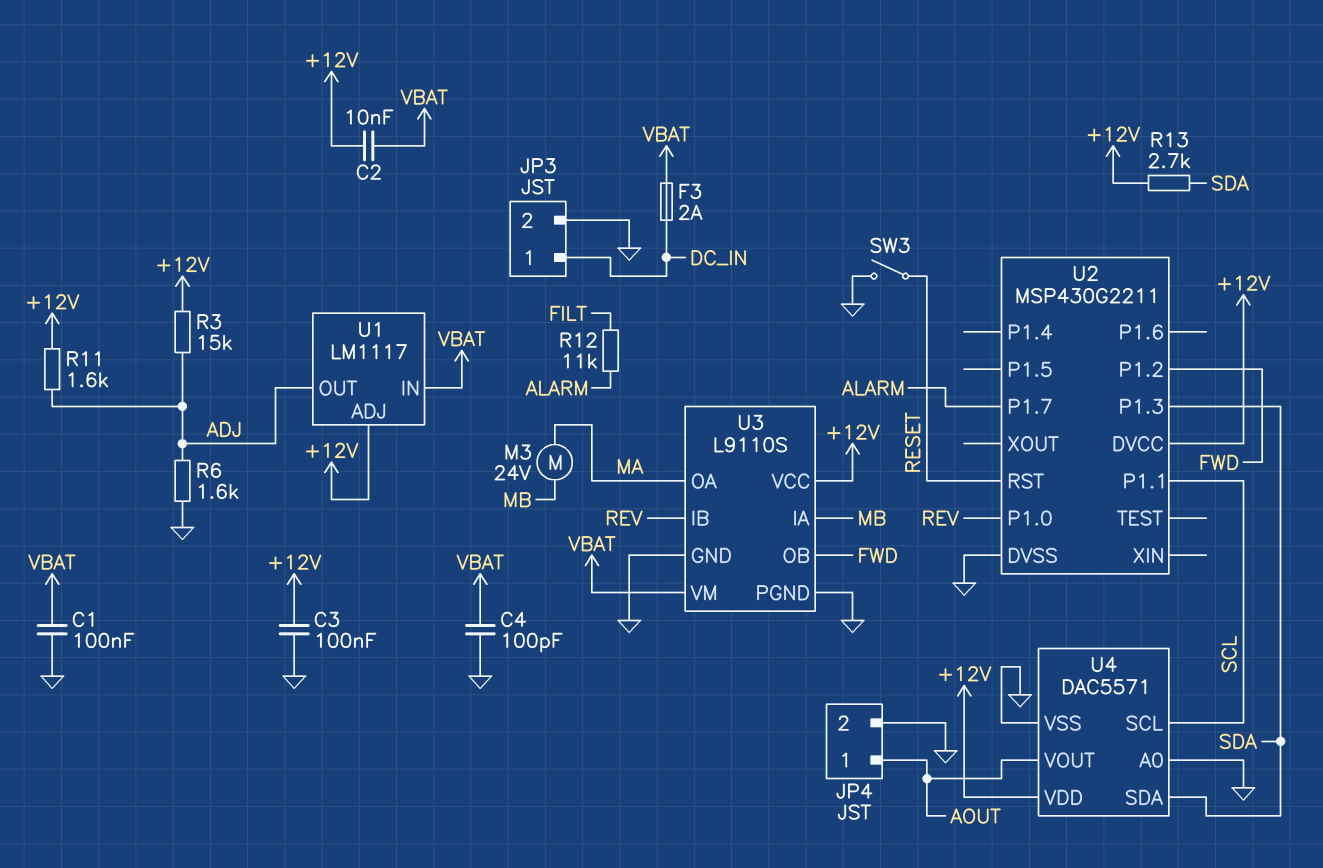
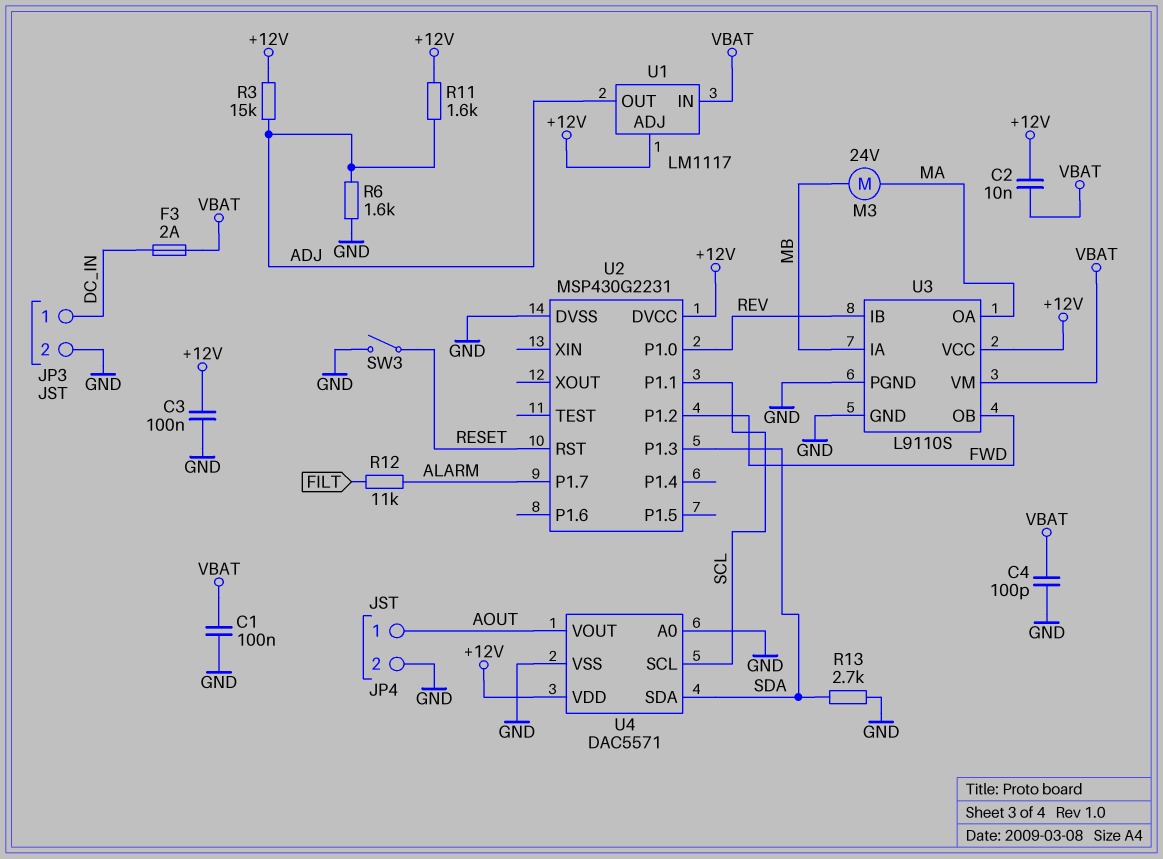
R13: 2.7k (+12V, SDA) -> 2.7k (GND, SDA)
U2: MSP430G2211 -> MSP430G2231

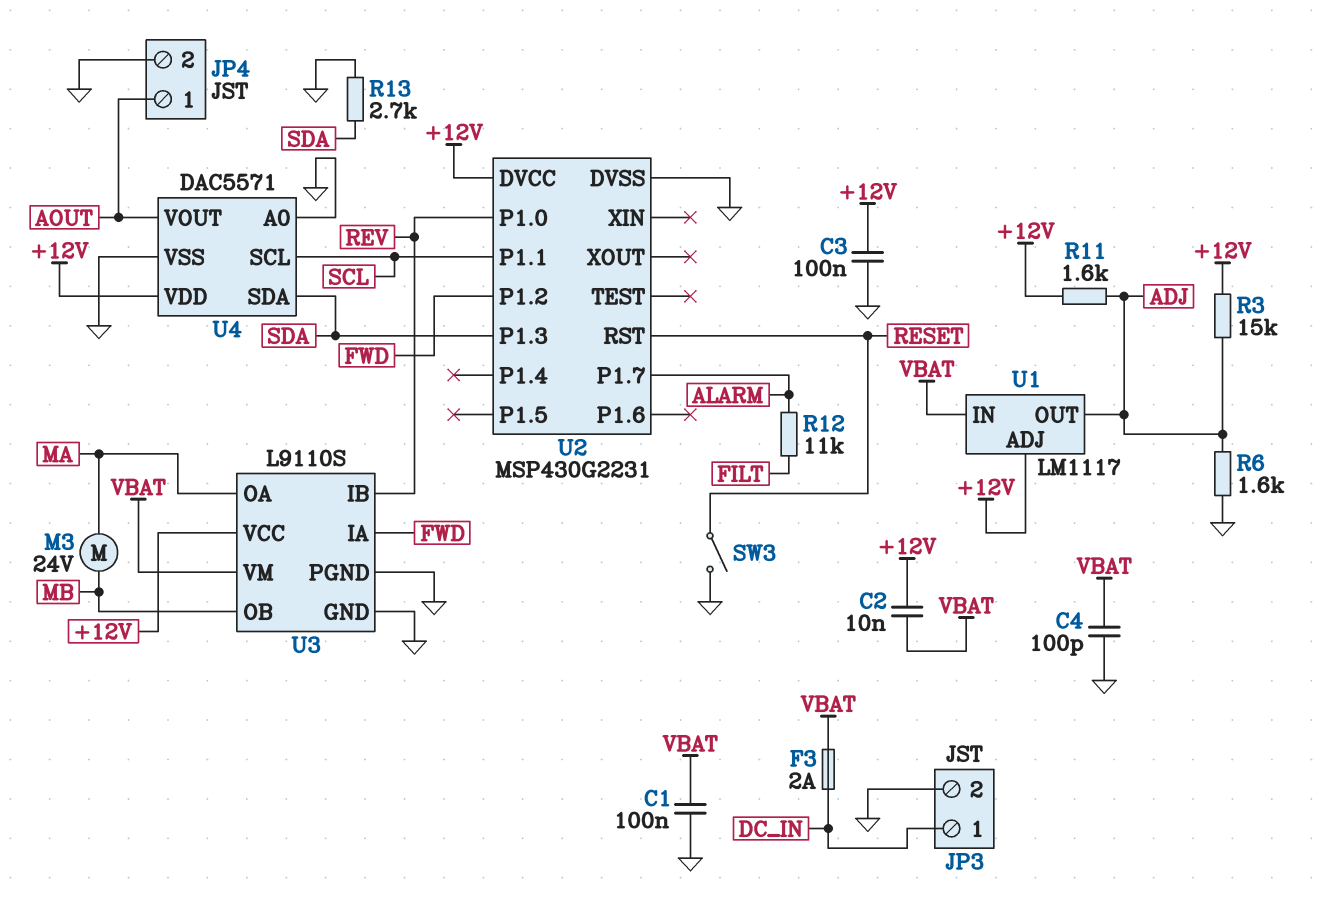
U3 pin IA: MB -> FWD
U3 pin OB: FWD -> MB

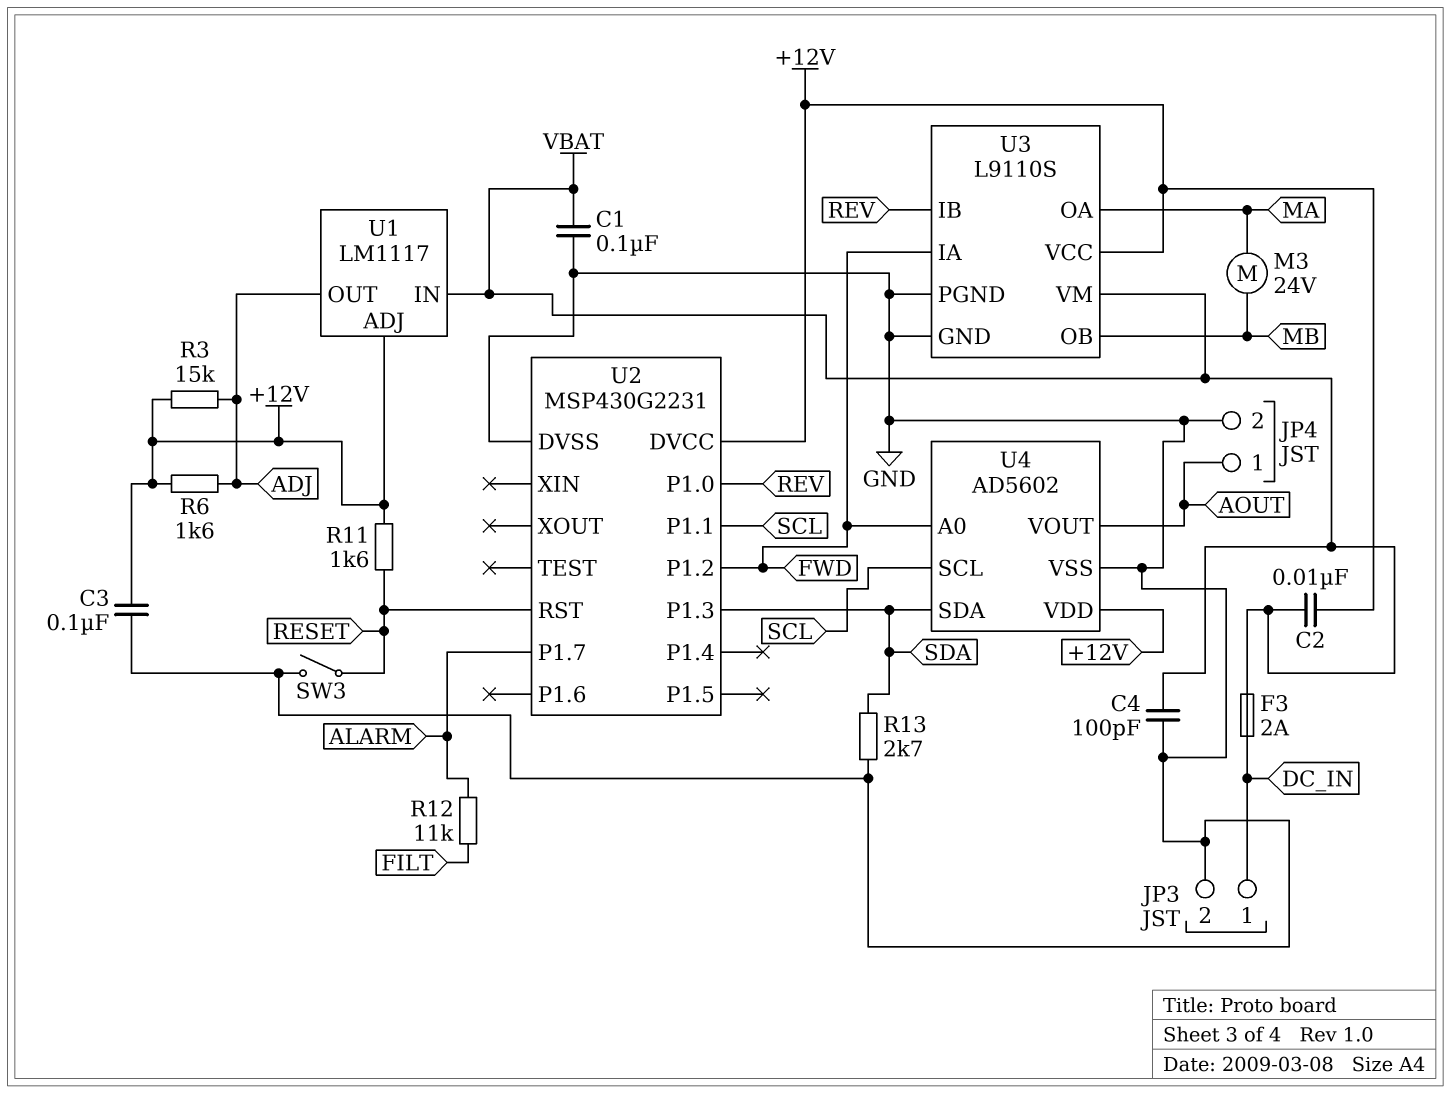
R6: 1.6k (ADJ, GND) -> 1.6k (+12V, ADJ)
R11: 1.6k (+12V, ADJ) -> 1.6k (+12V, RESET)
U4: DAC5571 -> AD5602
U4 pin A0: GND -> FWD

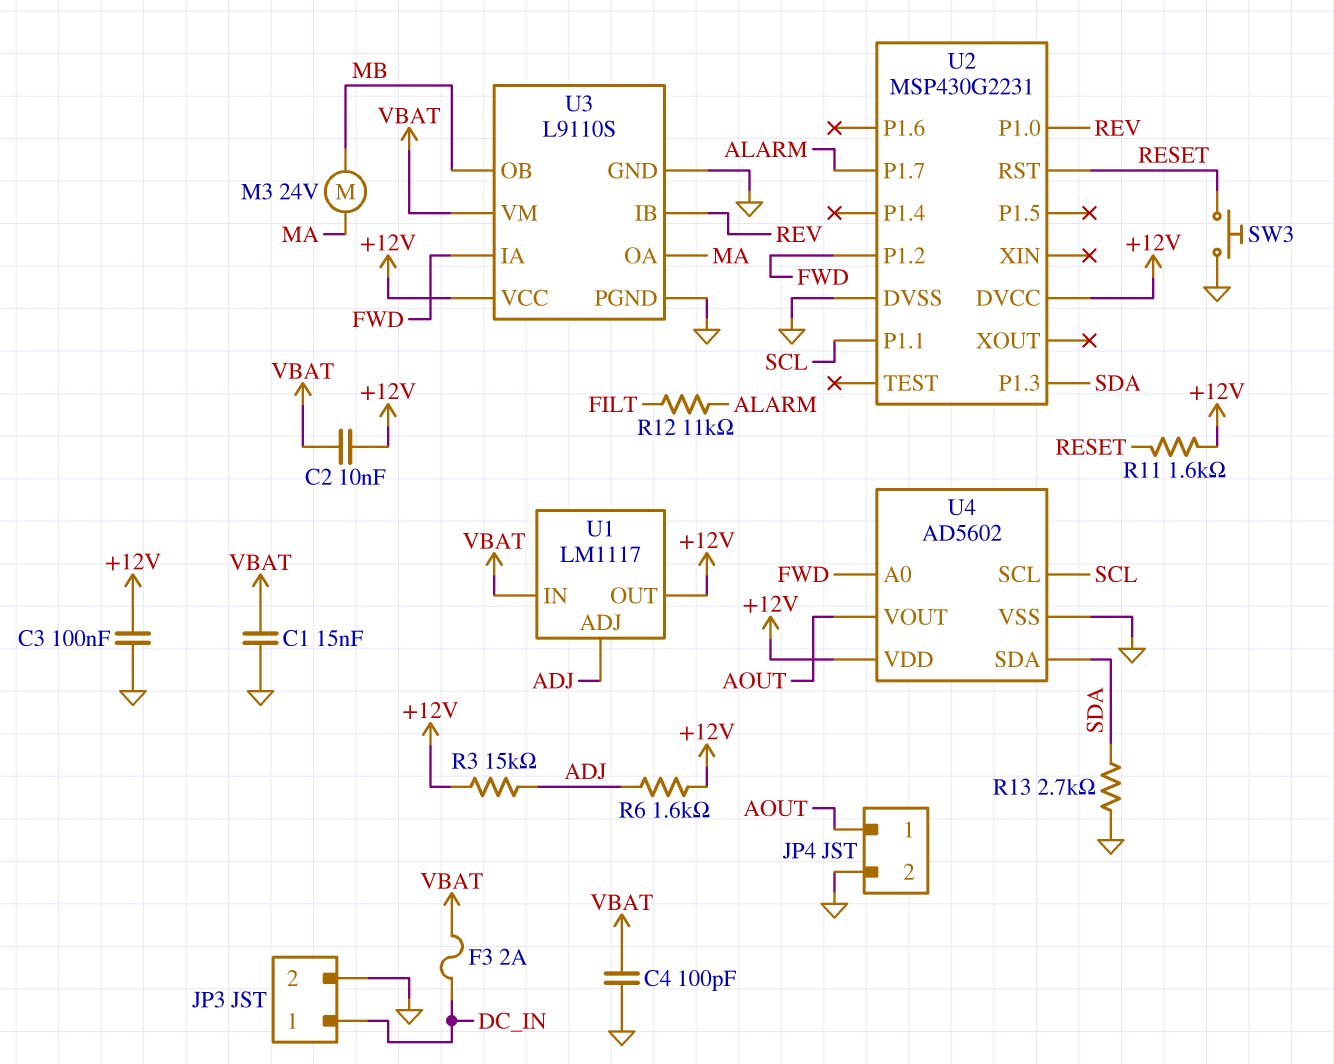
C1: 100nF (GND, VBAT) -> 15nF (GND, VBAT)
SW3: switch (GND, RESET) -> button (GND, RESET)
U1 pin ADJ: +12V -> ADJ
U1 pin OUT: ADJ -> +12V

